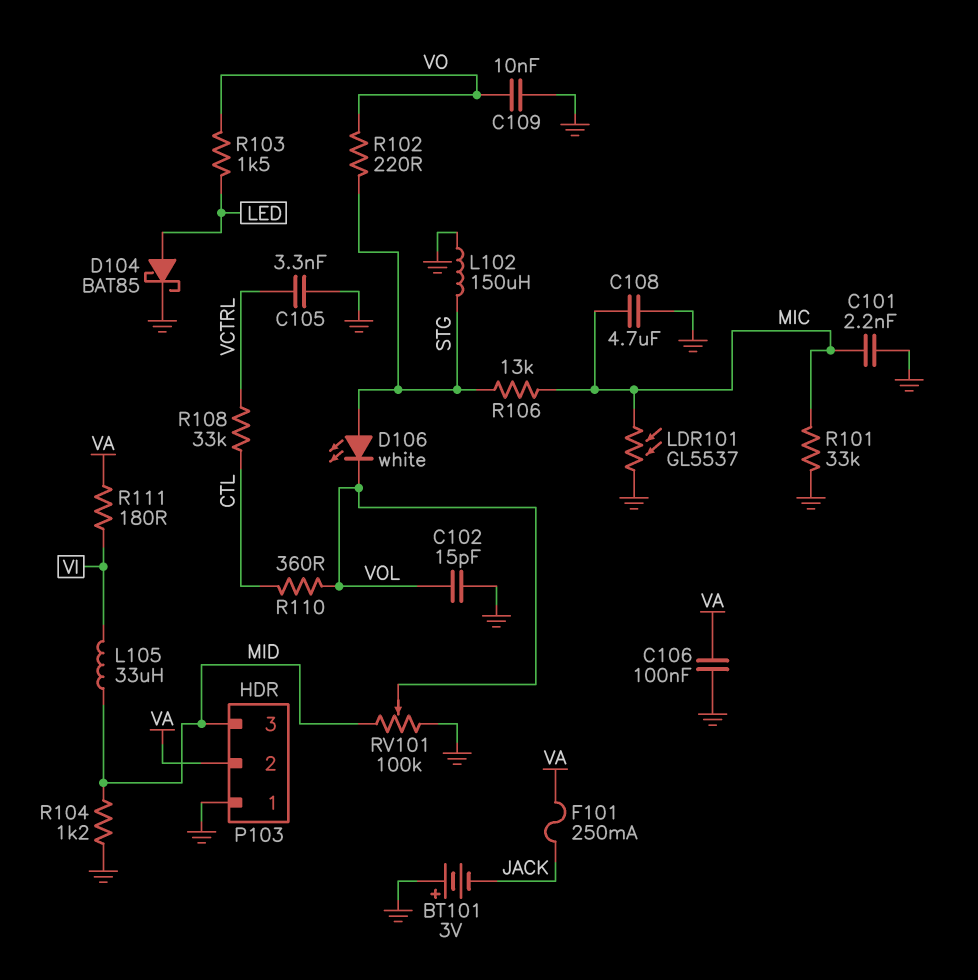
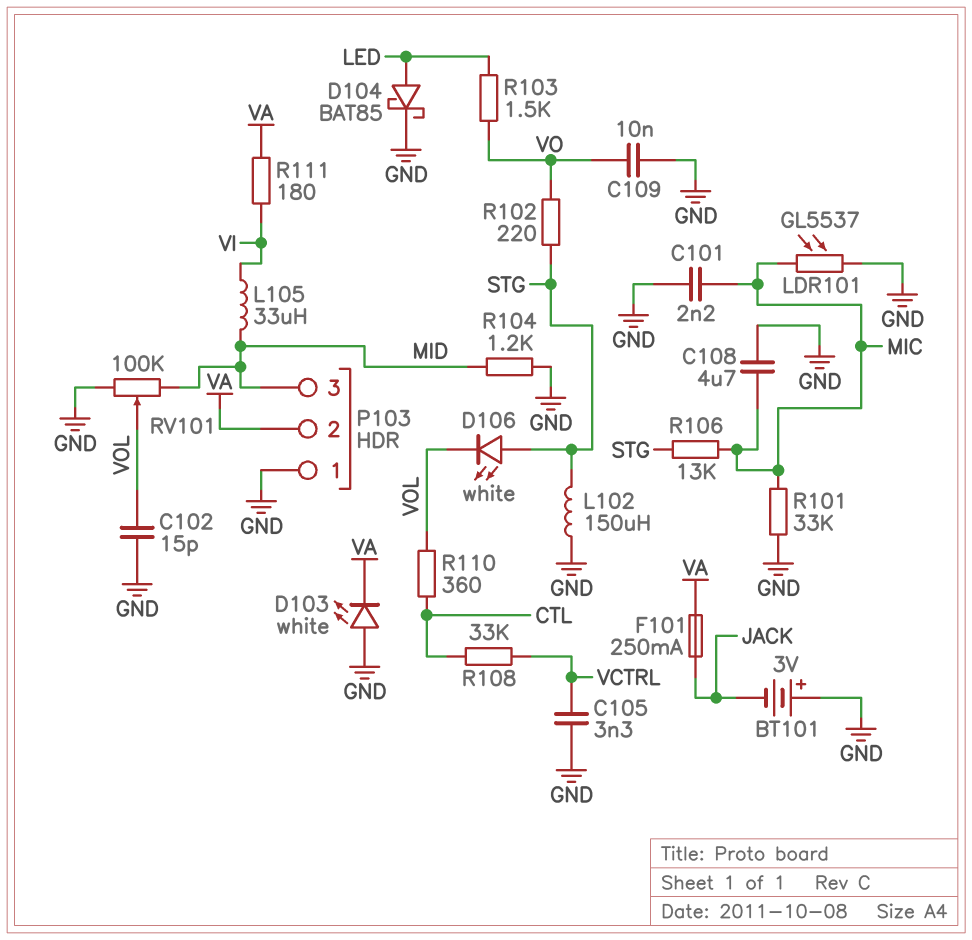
C106: 100nF (GND, VA) -> none
D103: none -> LED white (A GND, K VA)

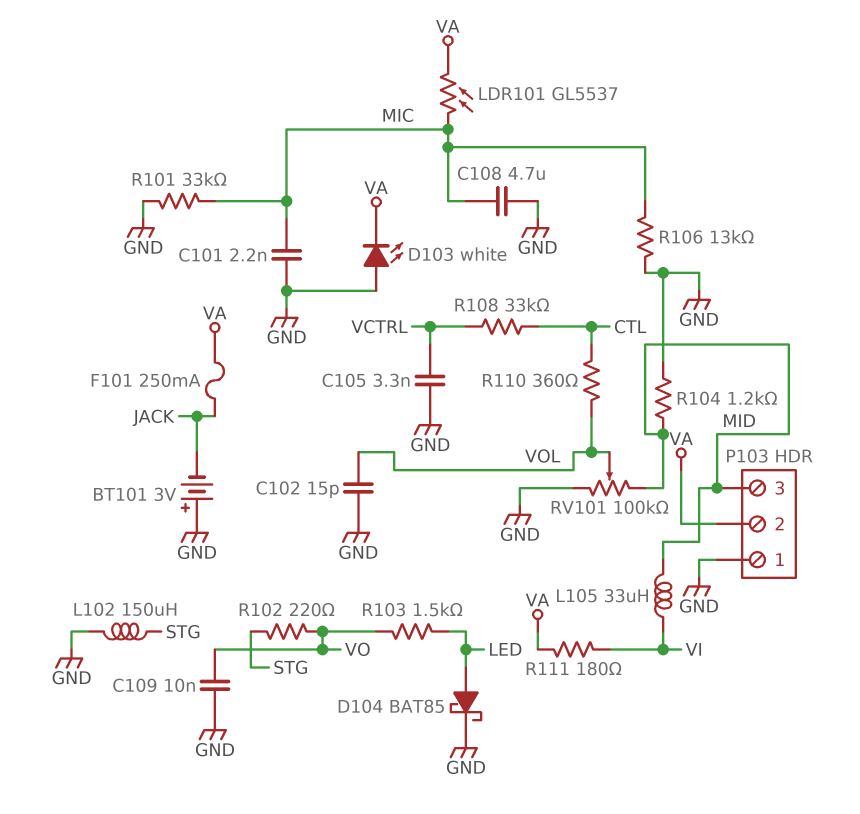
D106: LED white (A STG, K VOL) -> none
LDR101: GL5537 (GND, MIC) -> GL5537 (MIC, VA)
R106: 13k (MIC, STG) -> 13k (GND, MIC)

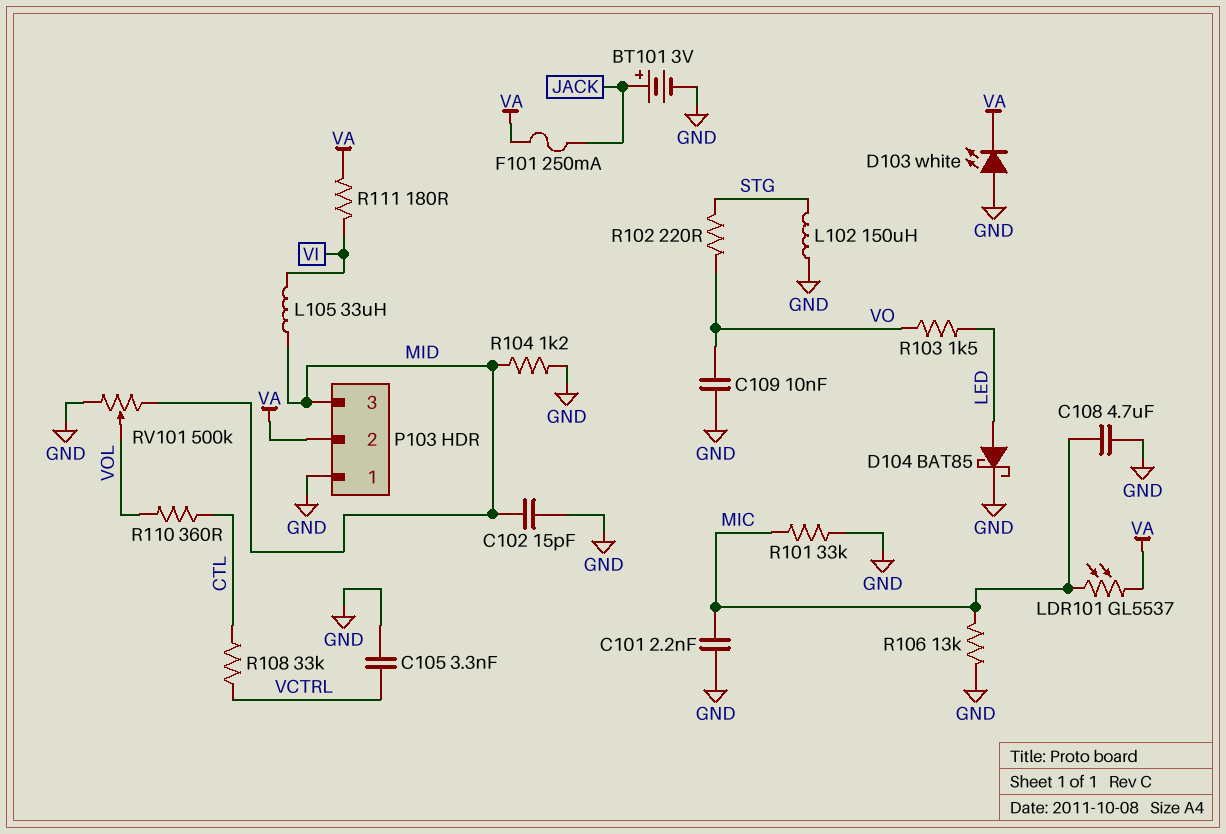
BT101: 3V (plus GND, minus JACK) -> 3V (plus JACK, minus GND)
C102: 15pF (GND, VOL) -> 15pF (GND, MID)
RV101: 100k (GND, MID, wiper VOL) -> 500k (GND, MID, wiper VOL)

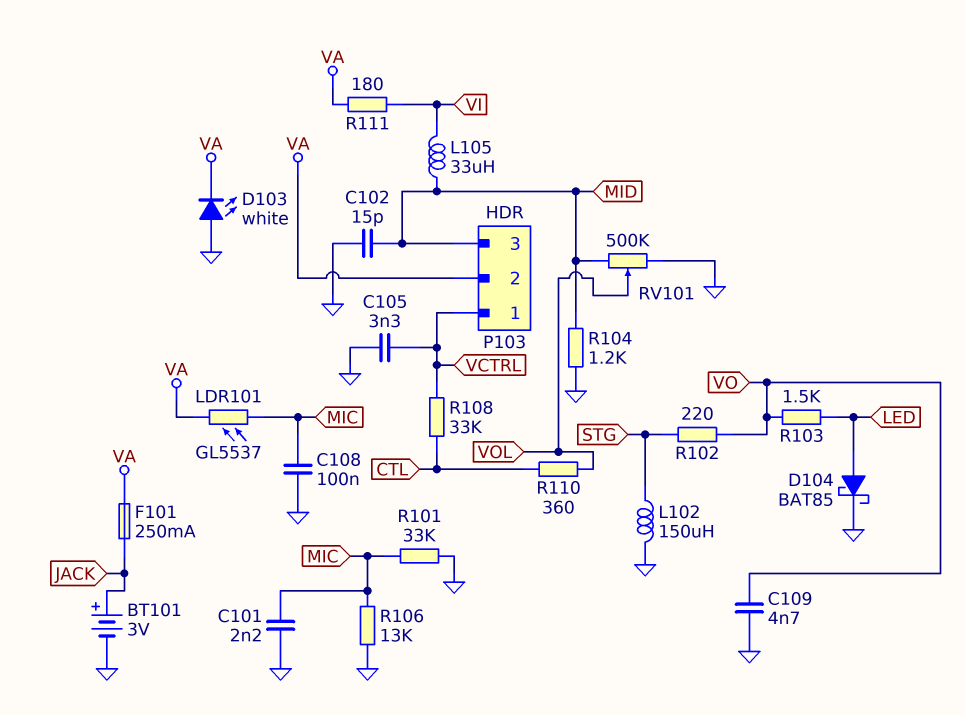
C108: 4.7uF (GND, MIC) -> 100nF (GND, MIC)
C109: 10nF (GND, VO) -> 4.7nF (GND, VO)
P103 pin 1: GND -> VCTRL

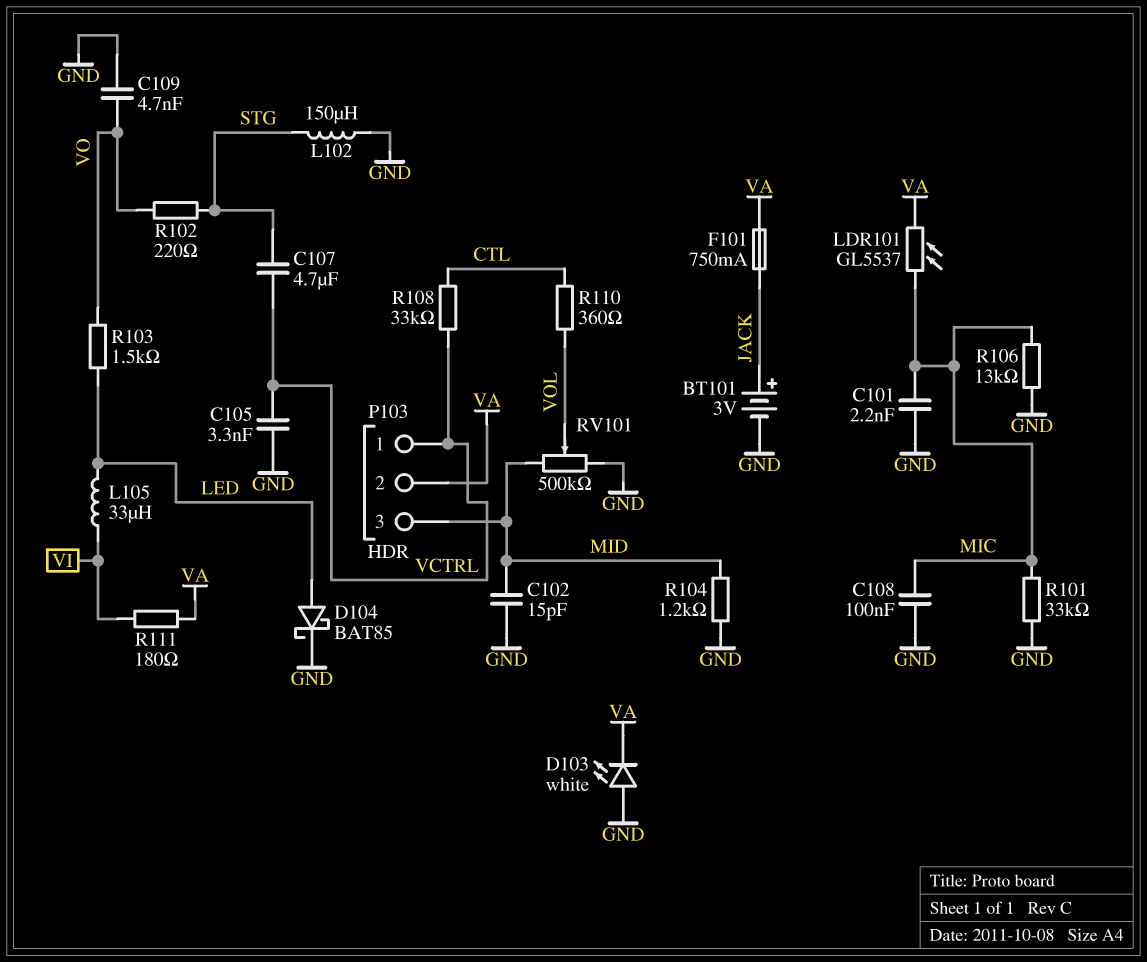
C107: none -> 4.7uF (STG, VCTRL)
F101: 250mA (JACK, VA) -> 750mA (JACK, VA)
L105: 33uH (MID, VI) -> 33uH (LED, VI)

